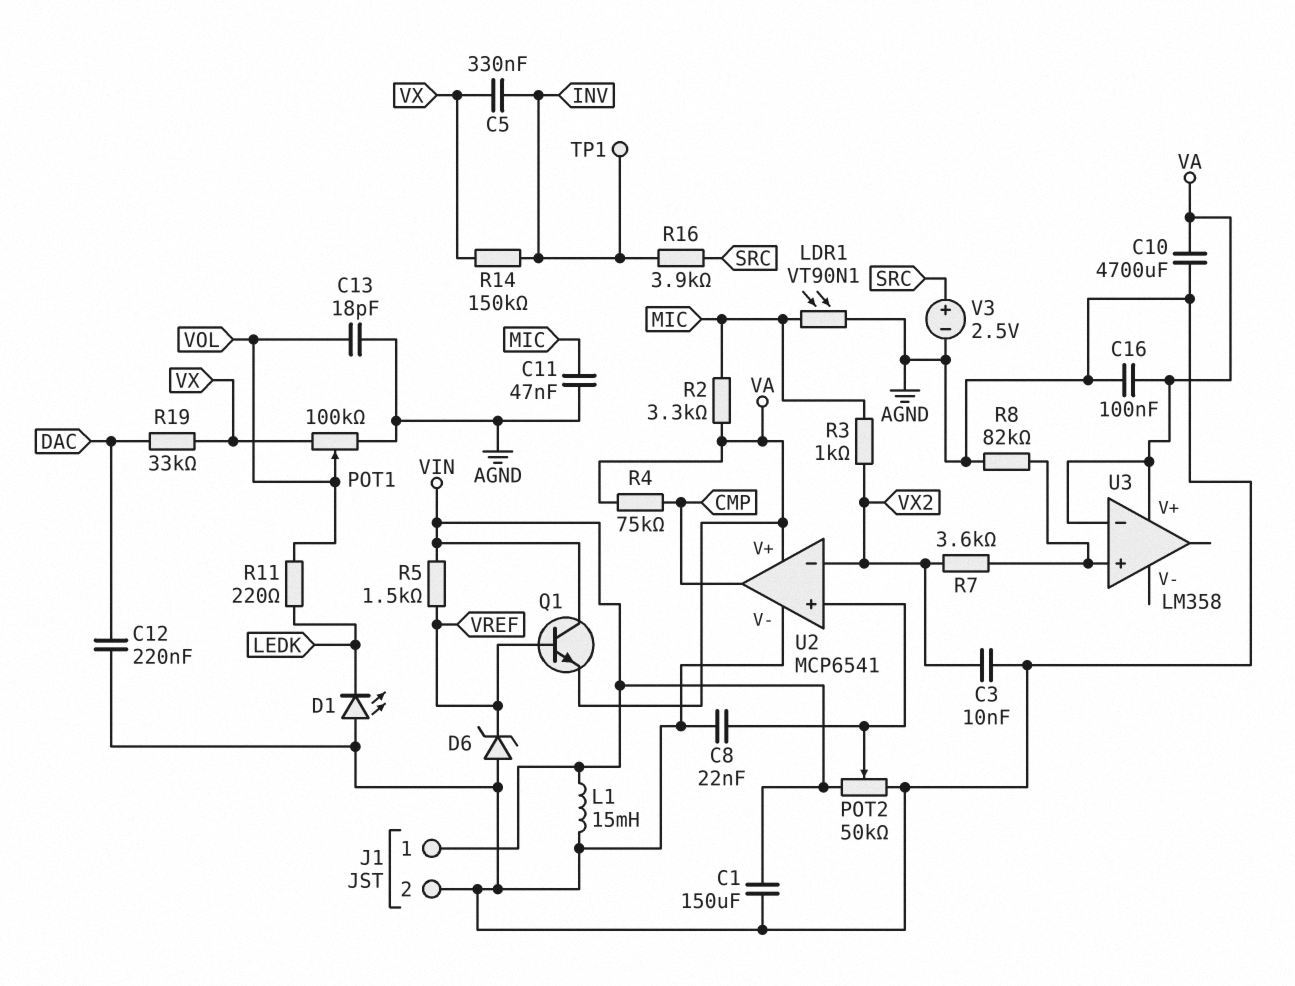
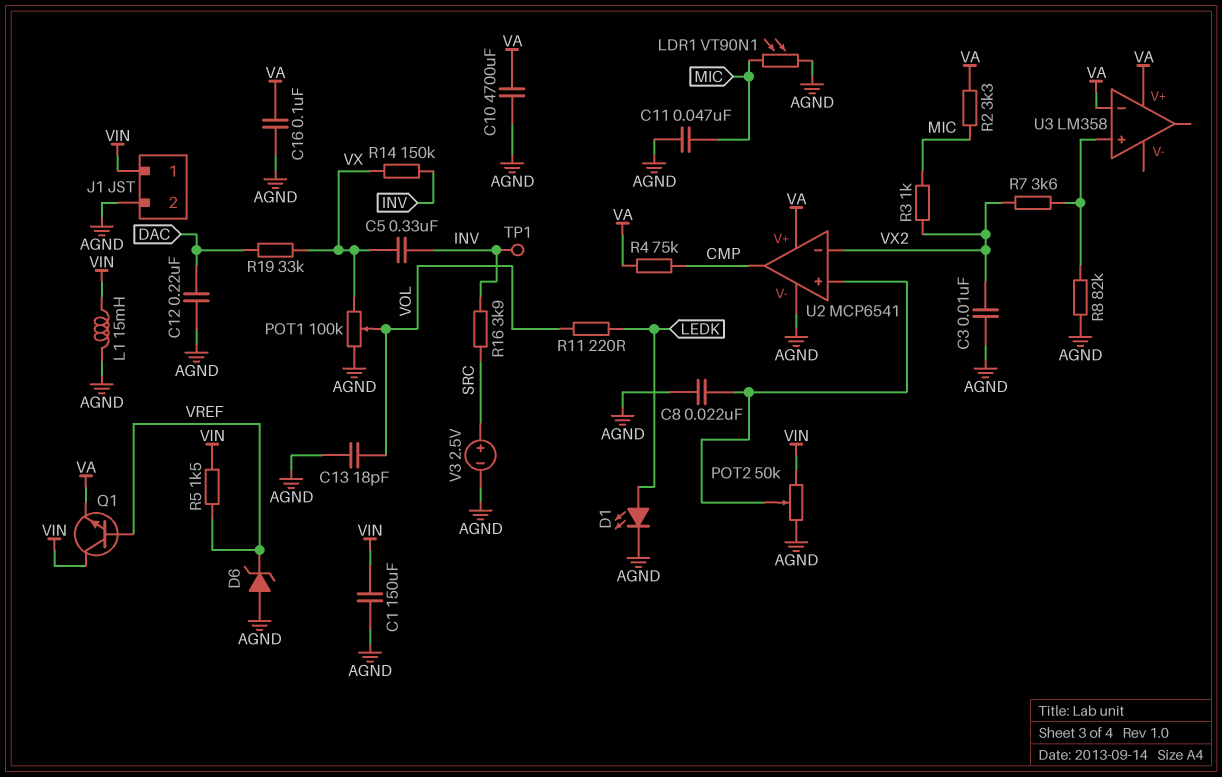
D1: LED (A AGND, K LEDK) -> LED (A LEDK, K AGND)

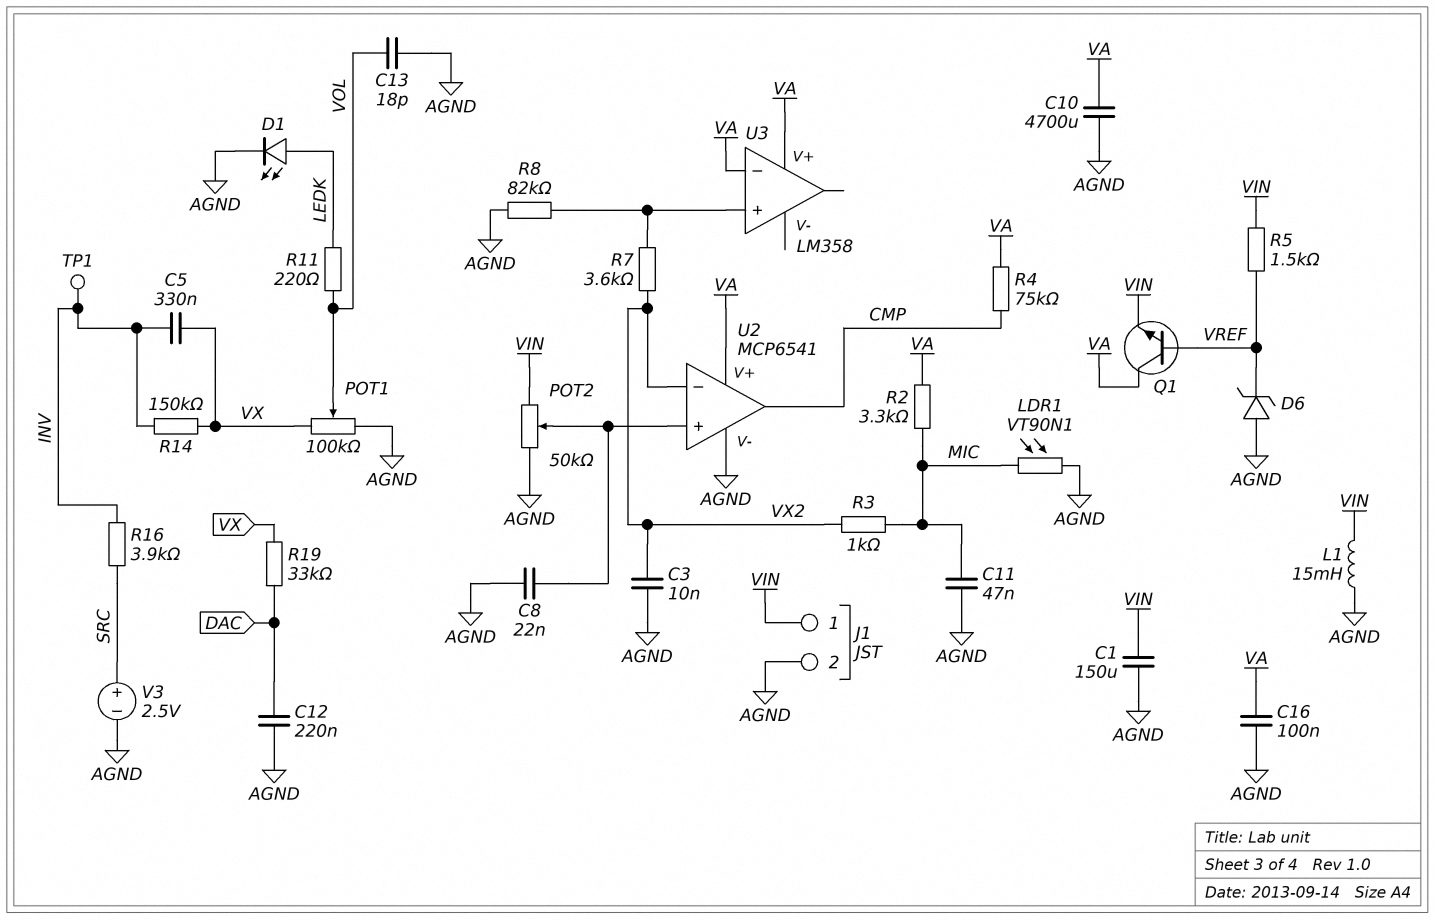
Q1: NPN (B VREF, C VIN, E VA) -> NPN (B VREF, C VA, E VIN)

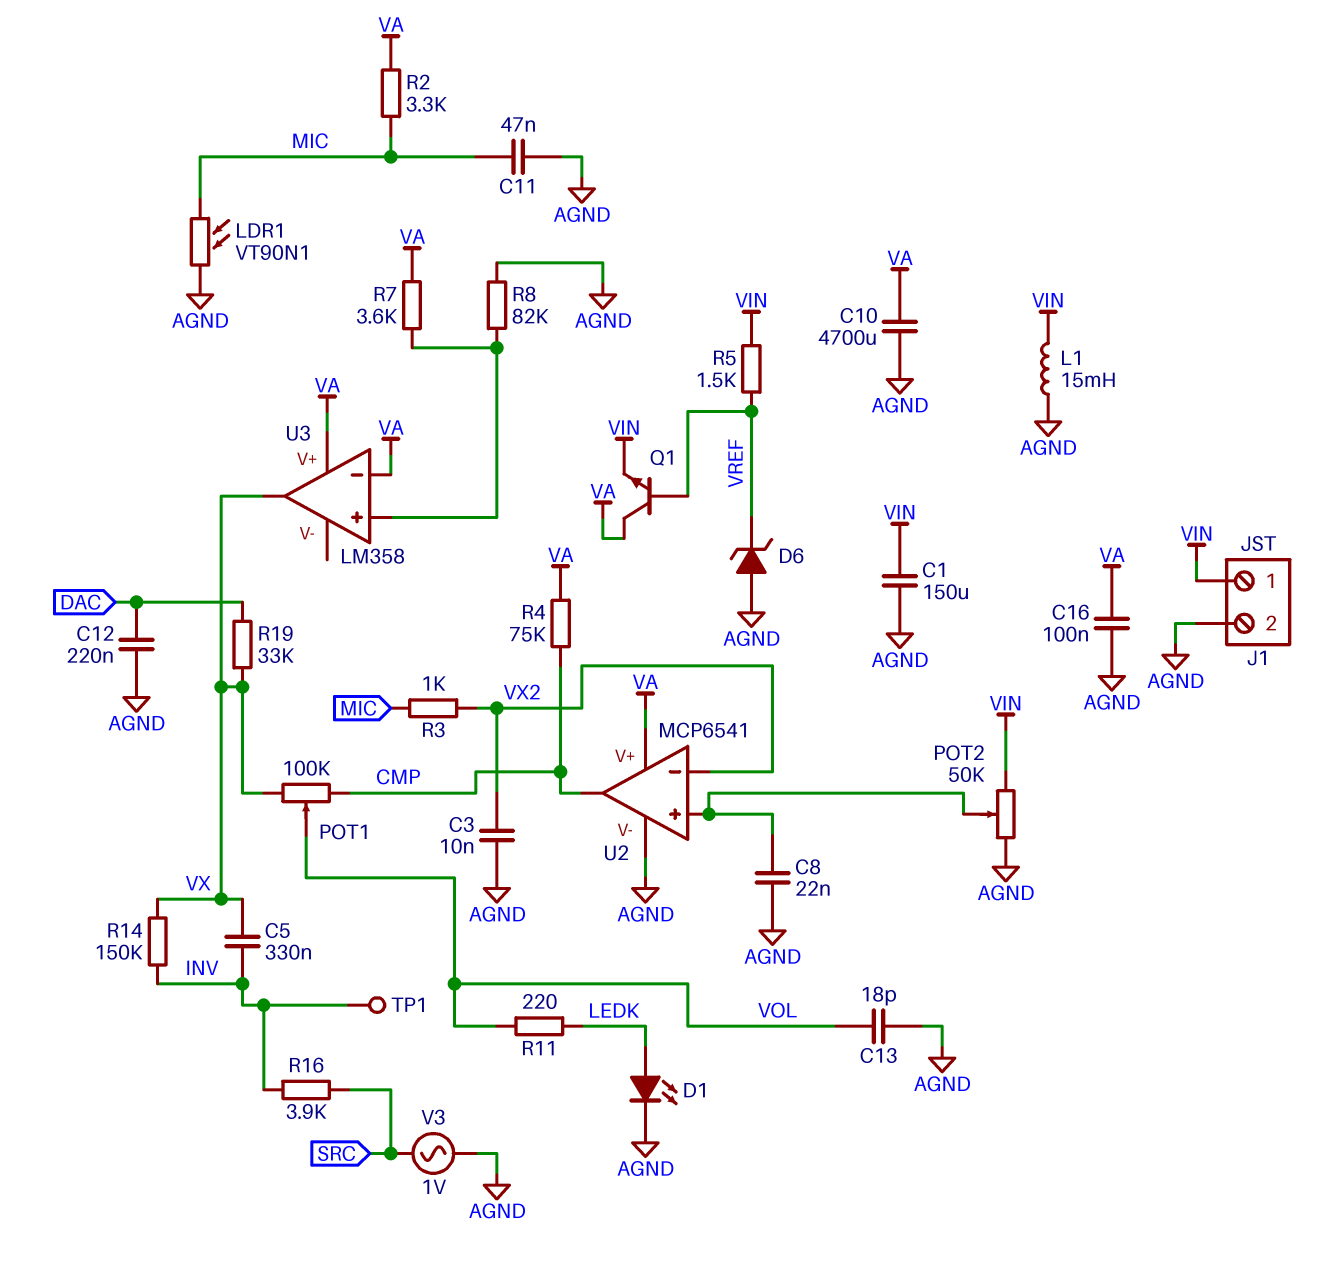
POT1: 100k (AGND, VX, wiper VOL) -> 100k (CMP, VX, wiper VOL)
R7: 3.6k (U3/in+, VX2) -> 3.6k (U3/in+, VA)
U3 pin out: none -> VX
V3: 2.5V (plus SRC, minus AGND) -> AC 1V (AGND, SRC)

